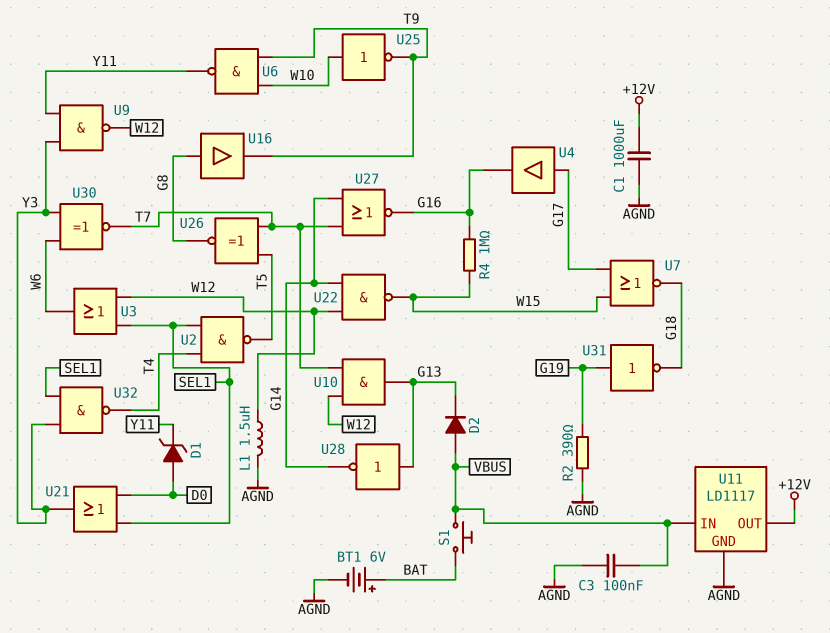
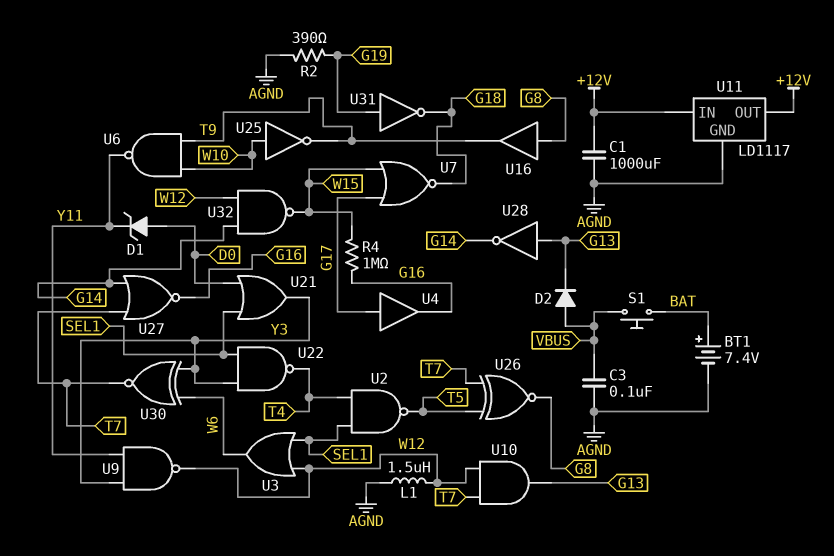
BT1: 6V (plus BAT, minus AGND) -> 7.4V (plus BAT, minus AGND)
U11 pin IN: VBUS -> +12V
U22: NAND (in G14, in W12, out W15) -> NAND (in SEL1, in Y3, out T4)
U32: NAND (in SEL1, in Y3, out T4) -> NAND (in G14, in W12, out W15)

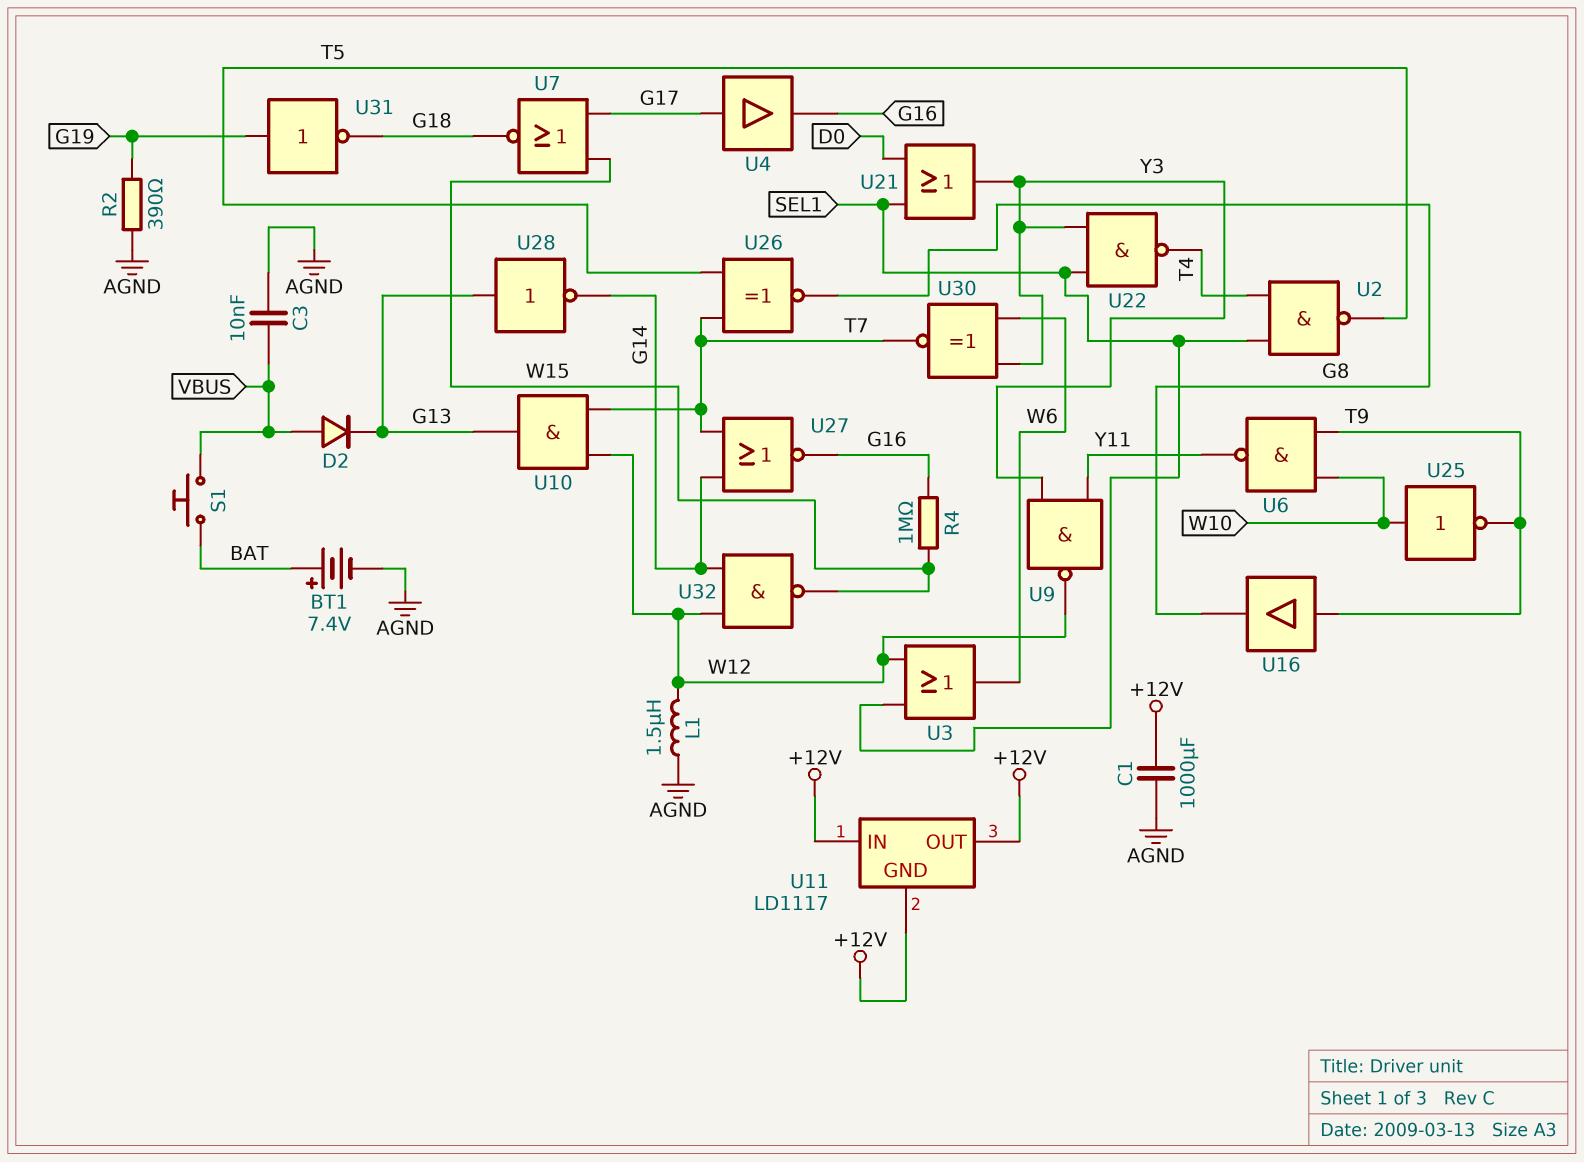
C3: 100nF (AGND, VBUS) -> 10nF (AGND, VBUS)
D1: zener (A D0, K Y11) -> none
U11 pin GND: AGND -> +12V
U16: buffer (in G8, out T9) -> buffer (in T9, out G8)

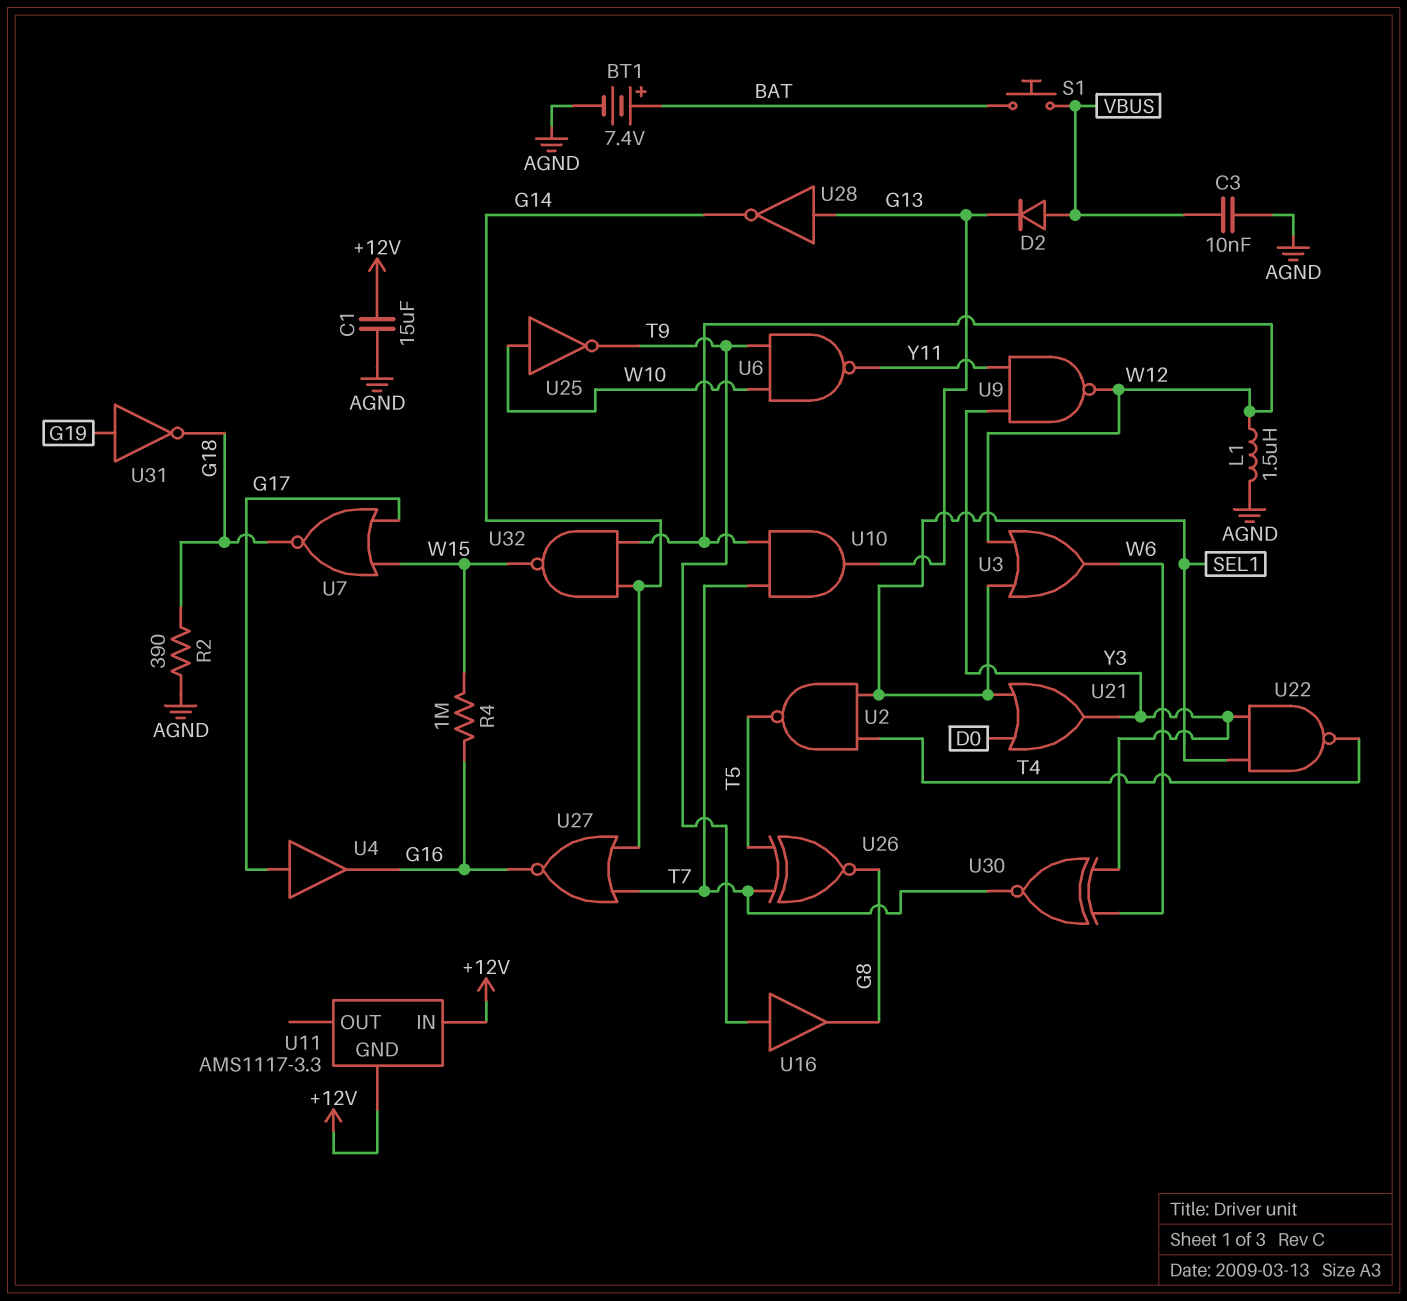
C1: 1000uF (+12V, AGND) -> 15uF (+12V, AGND)
R2: 390 (AGND, G19) -> 390 (AGND, G18)
U11: LD1117 -> AMS1117-3.3
U11 pin OUT: +12V -> none

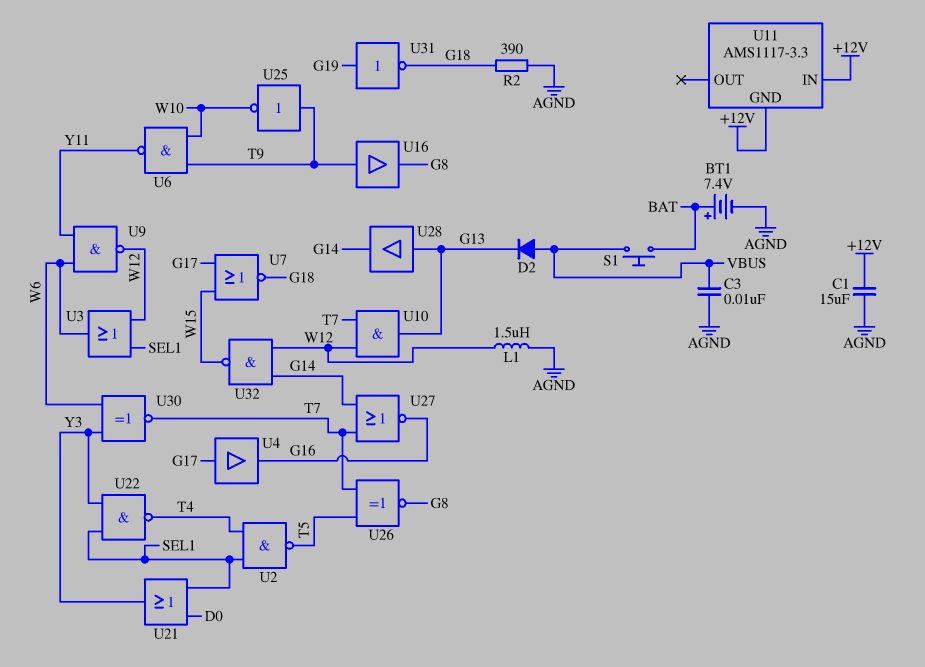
R4: 1M (G16, W15) -> none
U9: NAND (in Y3, in Y11, out W12) -> NAND (in W6, in Y11, out W12)
U25: NOT (in W10, out T9) -> NOT (in T9, out W10)
U28: NOT (in G13, out G14) -> buffer (in G13, out G14)

